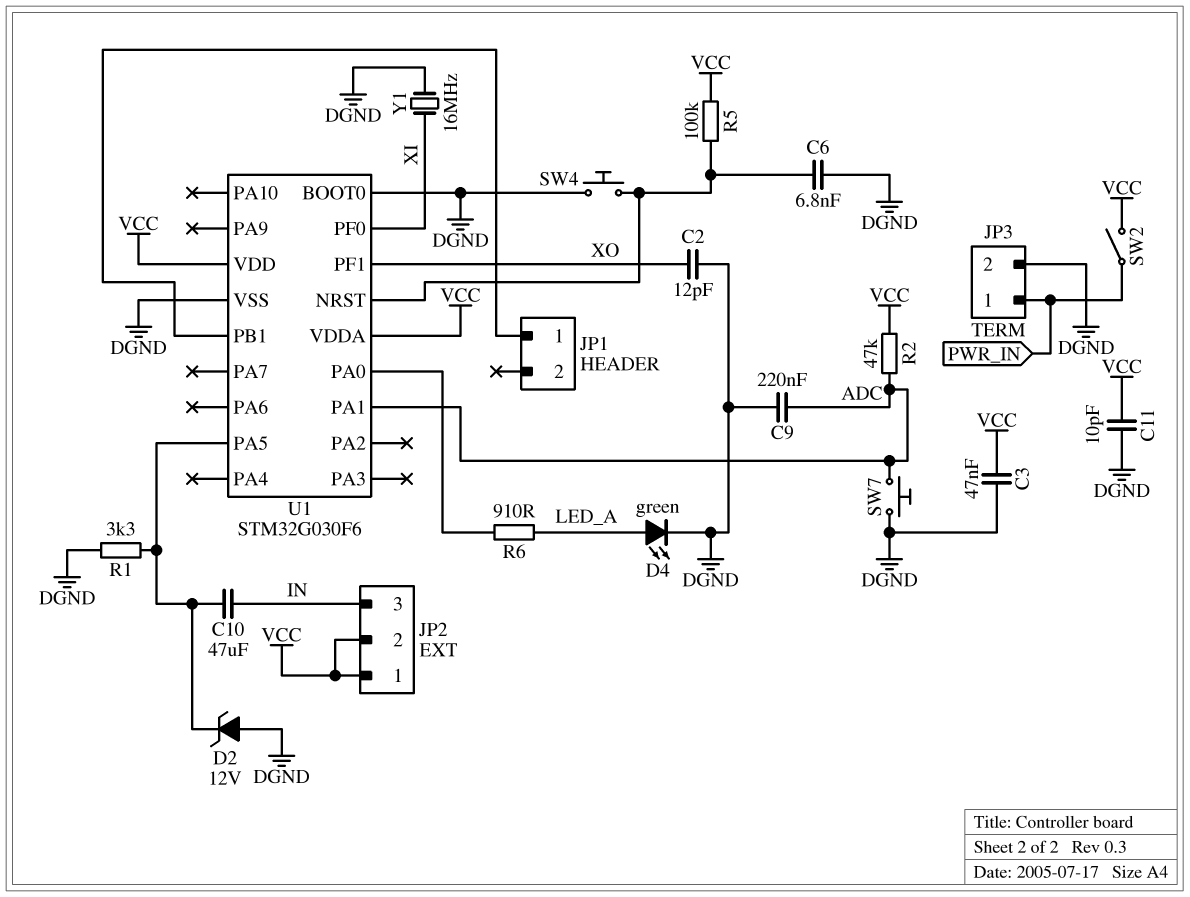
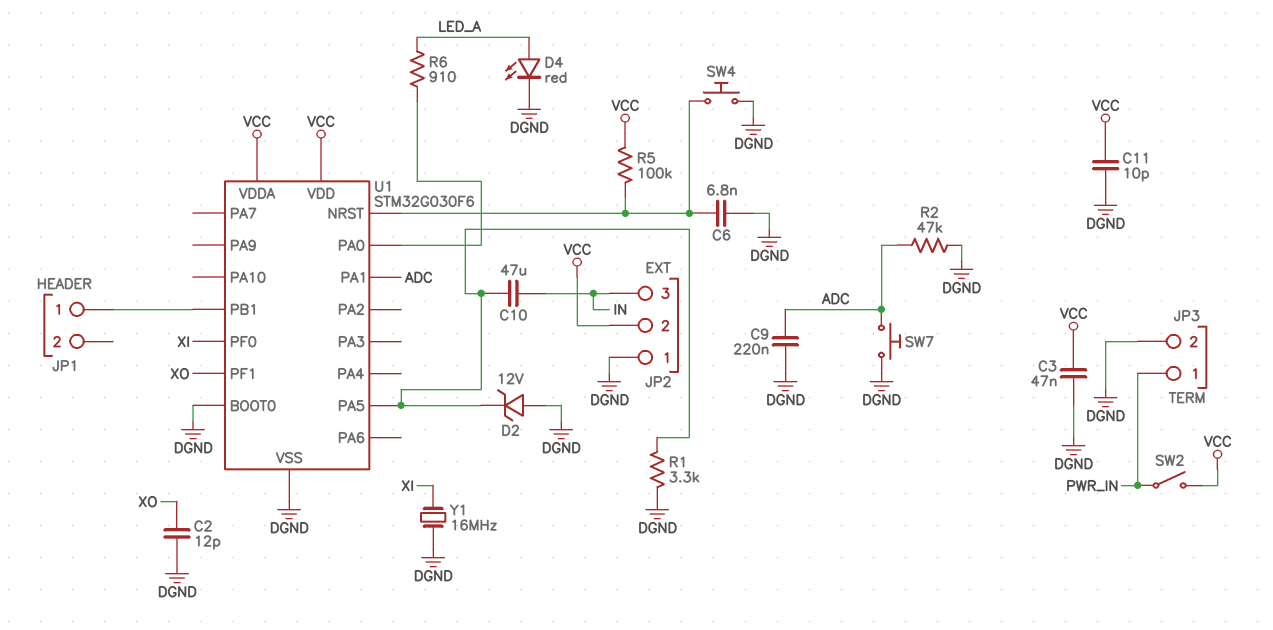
D4: LED green (A LED_A, K DGND) -> LED red (A LED_A, K DGND)
JP2 pin 1: VCC -> DGND
R2: 47k (ADC, VCC) -> 47k (ADC, DGND)

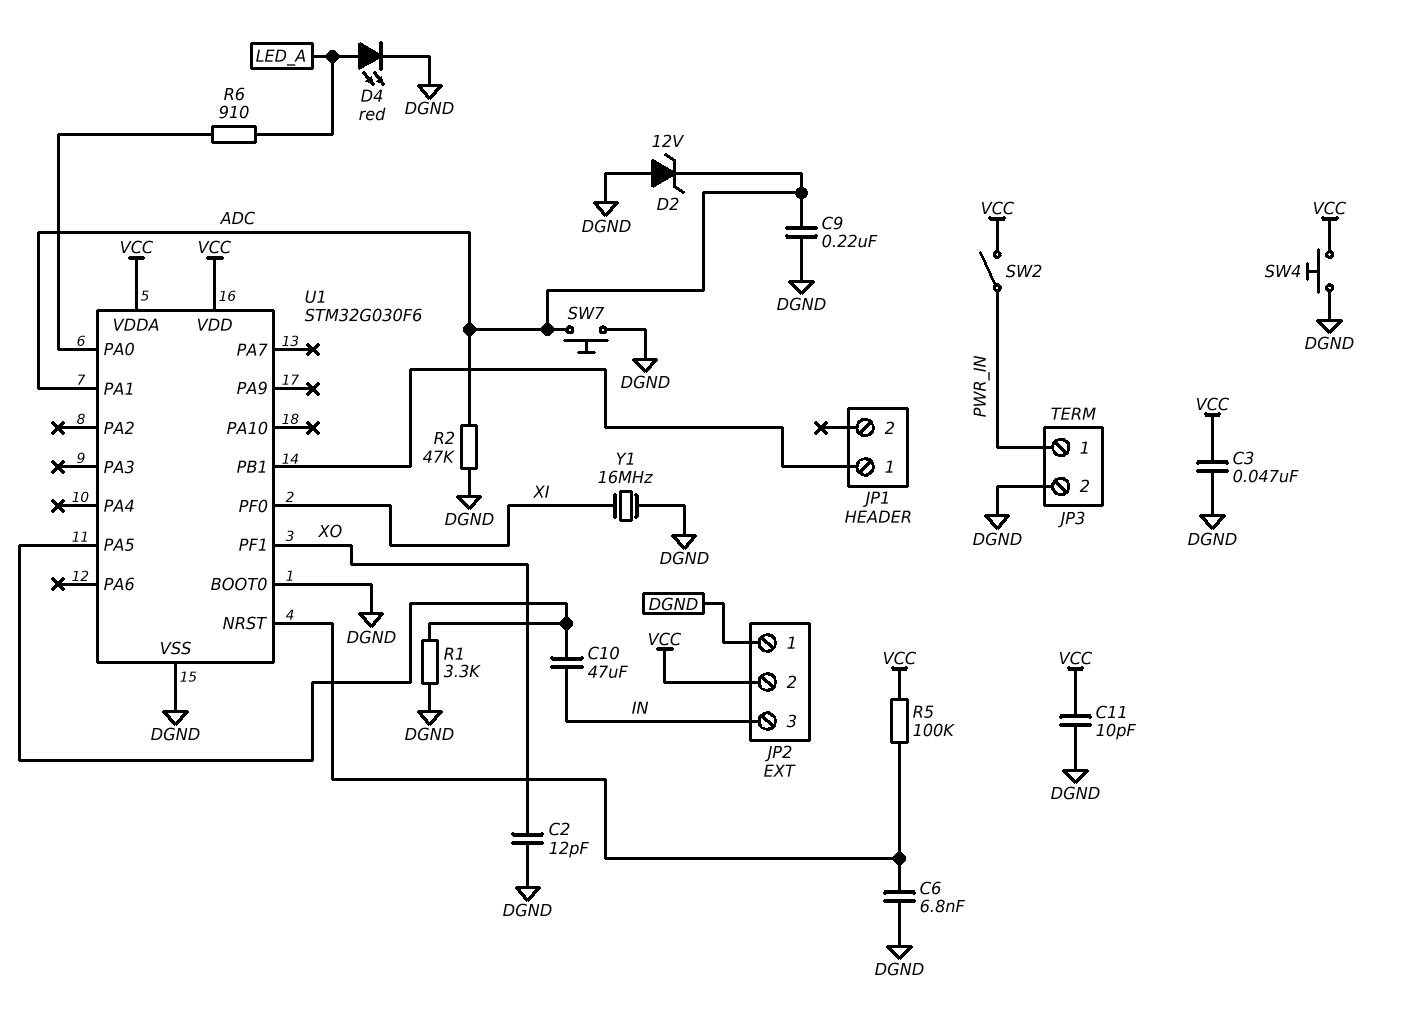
D2: zener 12V (A DGND, K U1/PA5) -> zener 12V (A DGND, K ADC)
SW4: button (DGND, U1/NRST) -> button (DGND, VCC)

